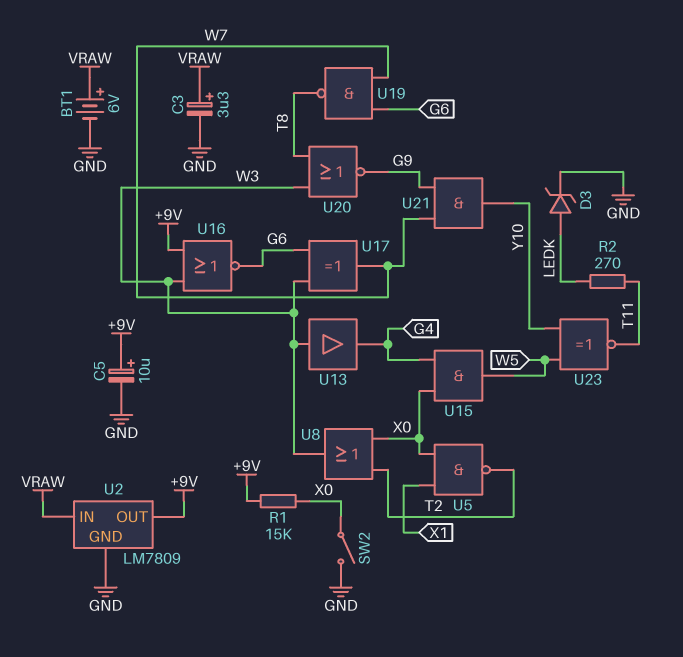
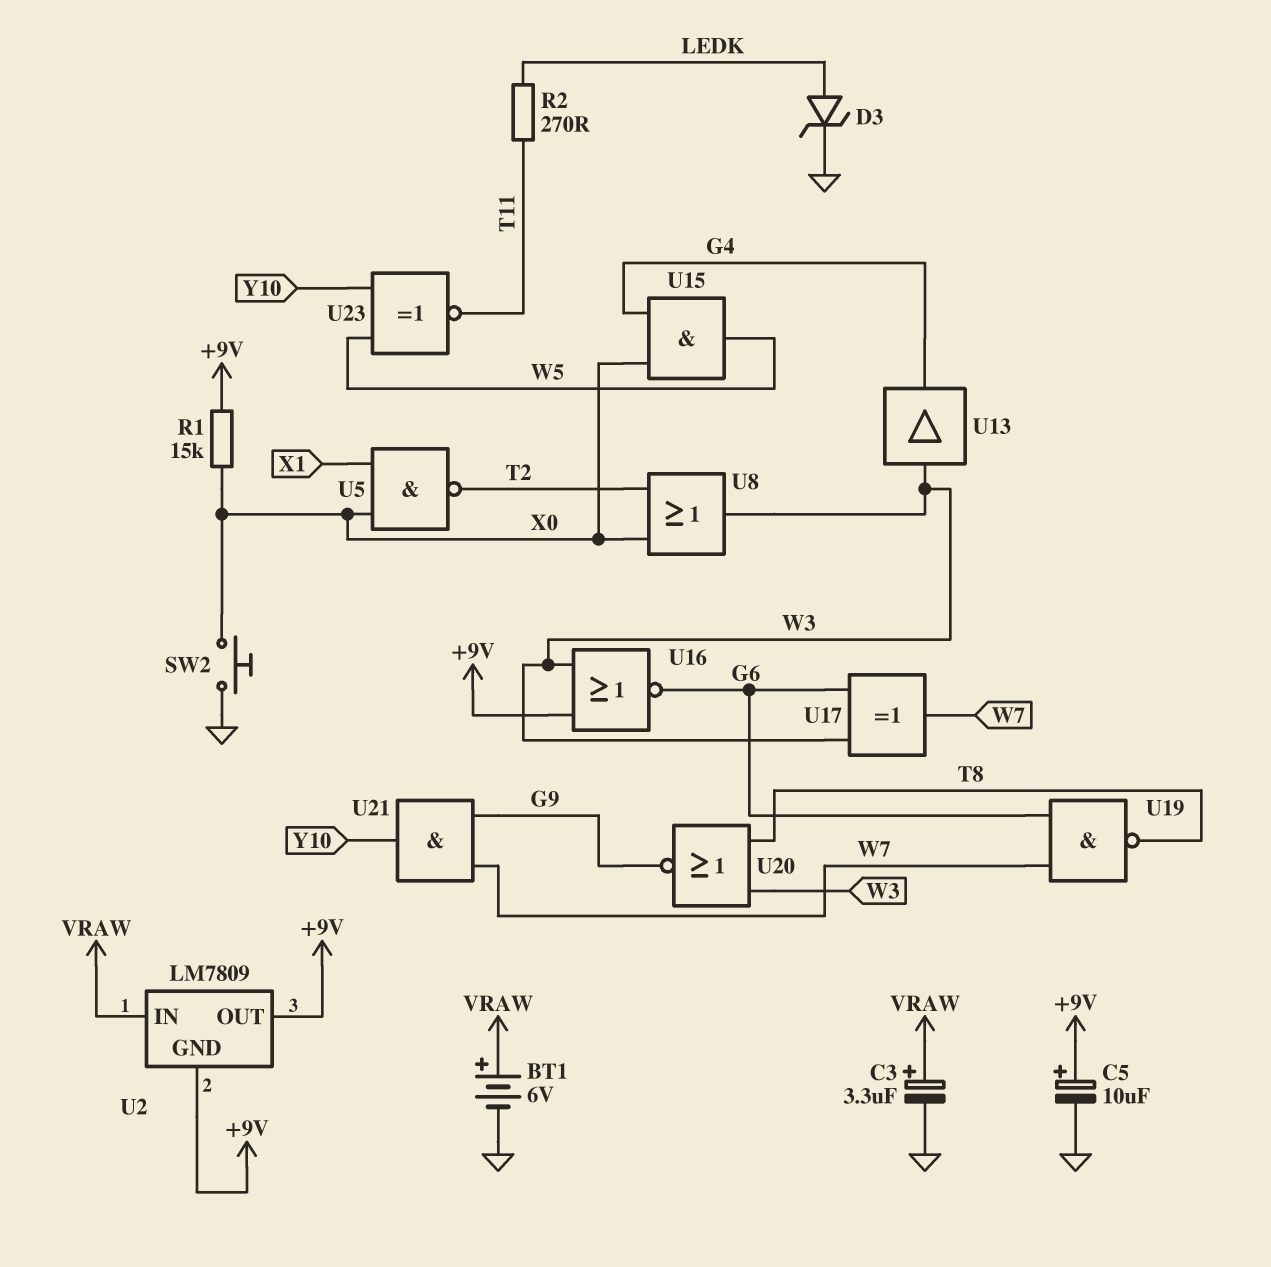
SW2: switch (GND, X0) -> button (GND, X0)
U2 pin GND: GND -> +9V

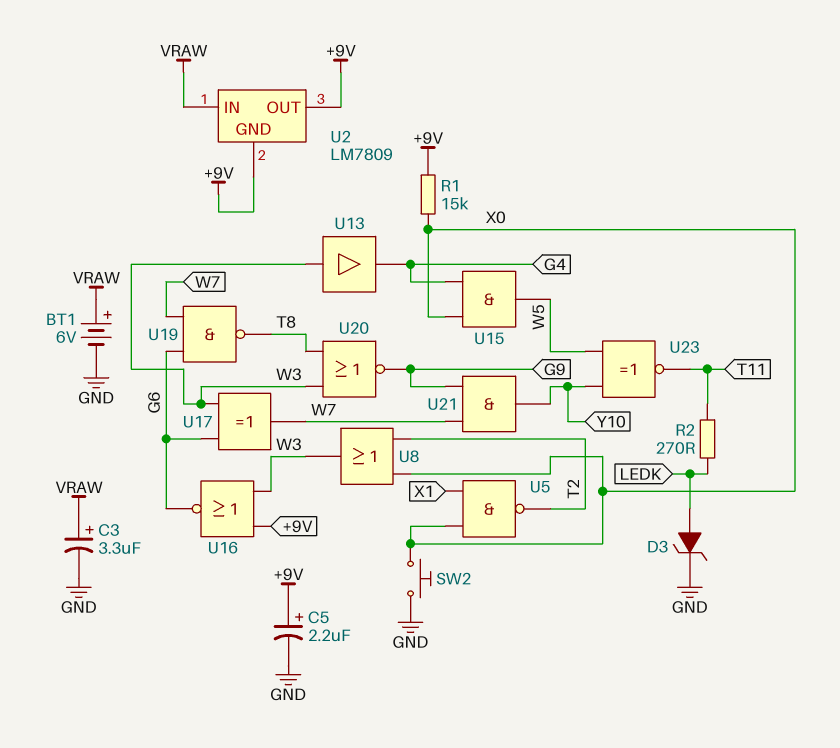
C5: 10uF (plus +9V, minus GND) -> 2.2uF (plus +9V, minus GND)

